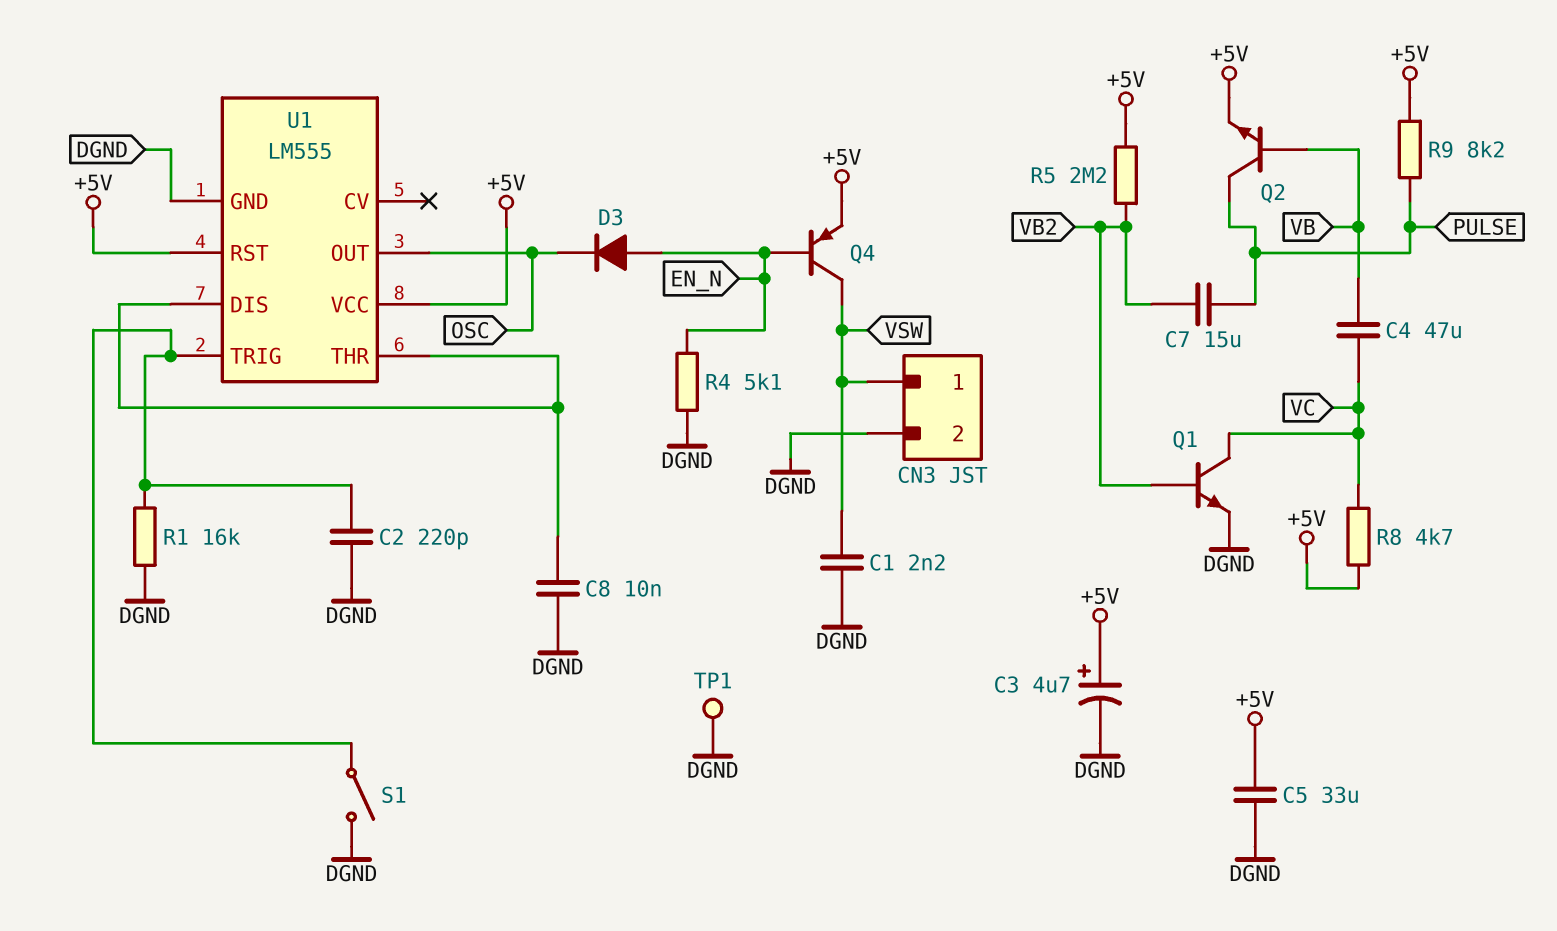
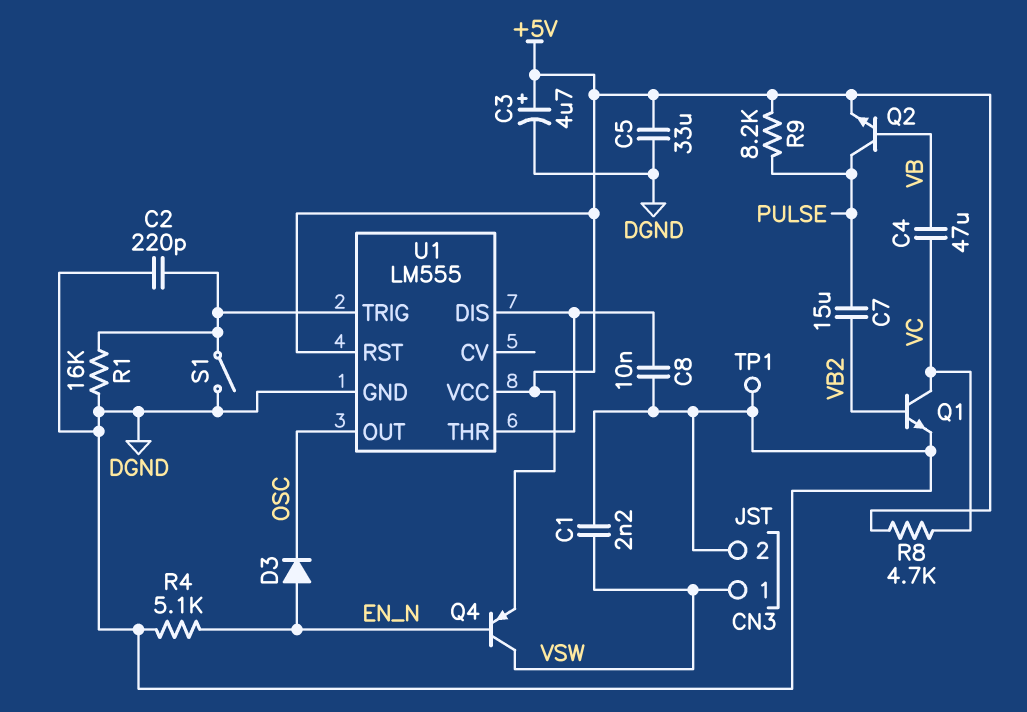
R5: 2.2M (+5V, VB2) -> none

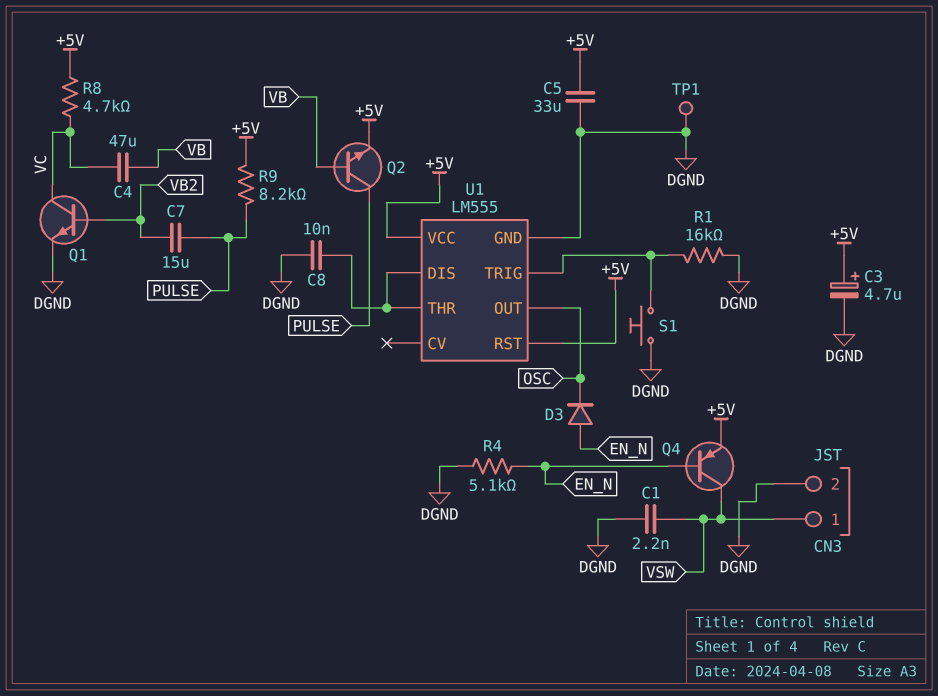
C2: 220pF (DGND, U1/TRIG) -> none
S1: switch (DGND, U1/TRIG) -> button (DGND, U1/TRIG)

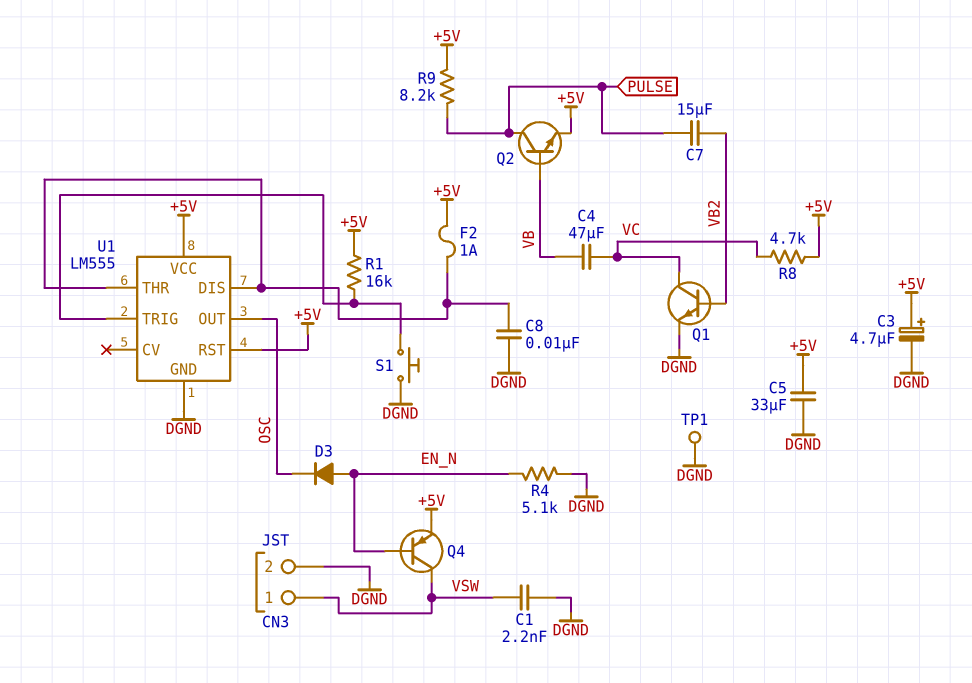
F2: none -> 1A (+5V, U1/DIS)
R1: 16k (DGND, U1/TRIG) -> 16k (+5V, U1/TRIG)

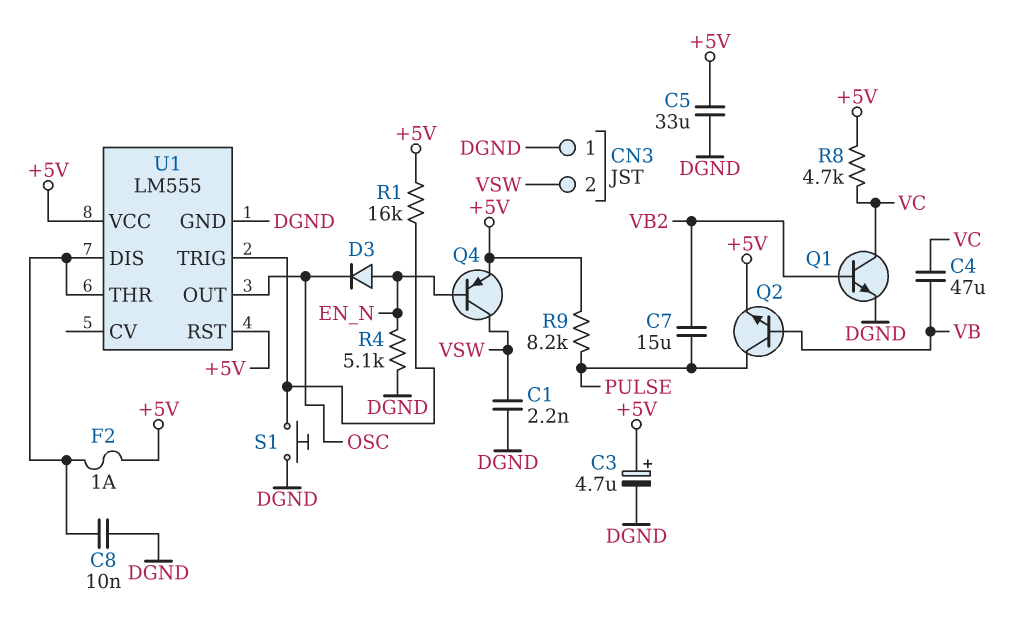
CN3 pin 1: VSW -> DGND
CN3 pin 2: DGND -> VSW
TP1: test point (DGND) -> none

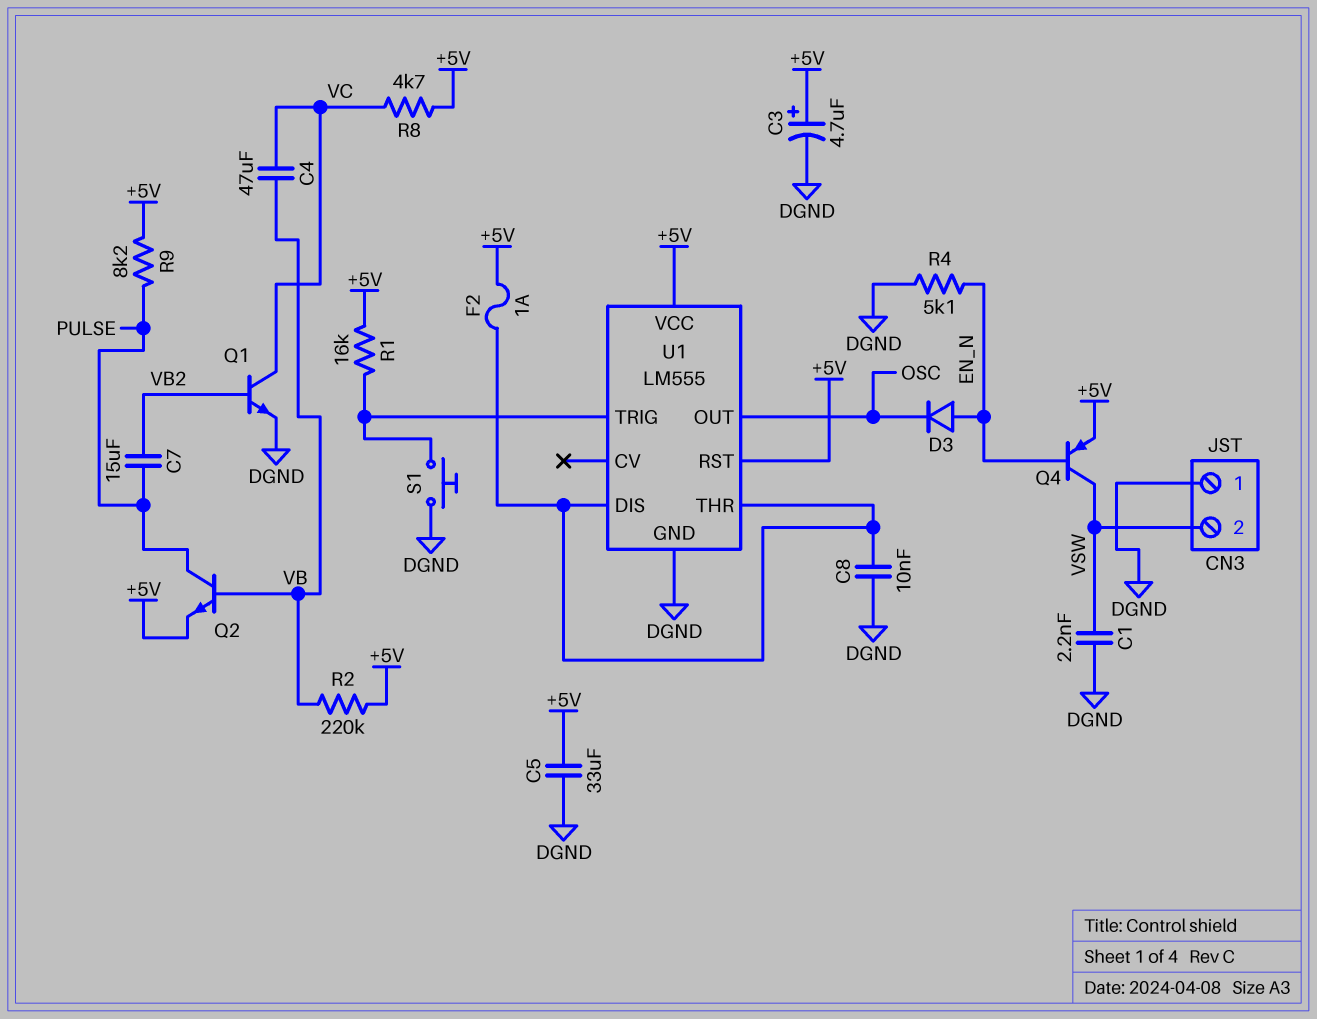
R2: none -> 220k (+5V, VB)

